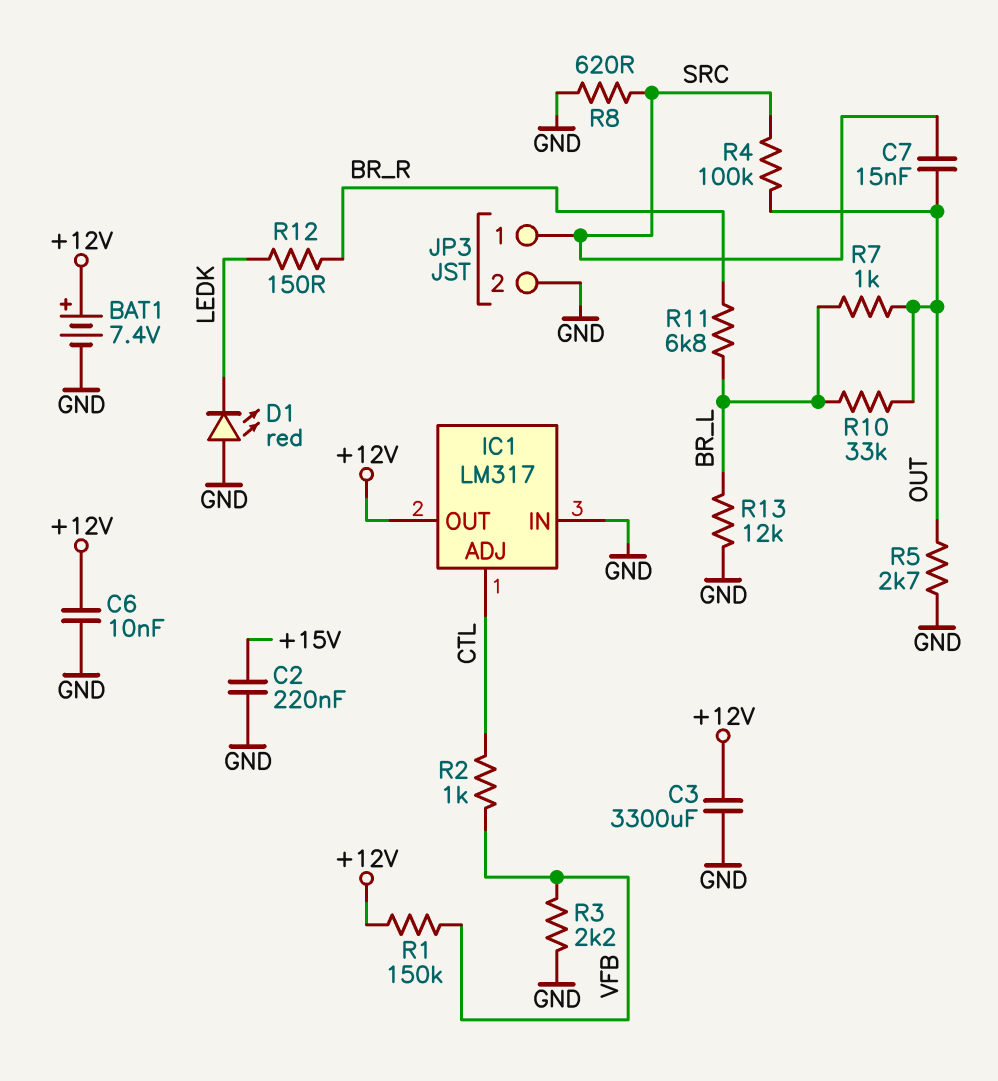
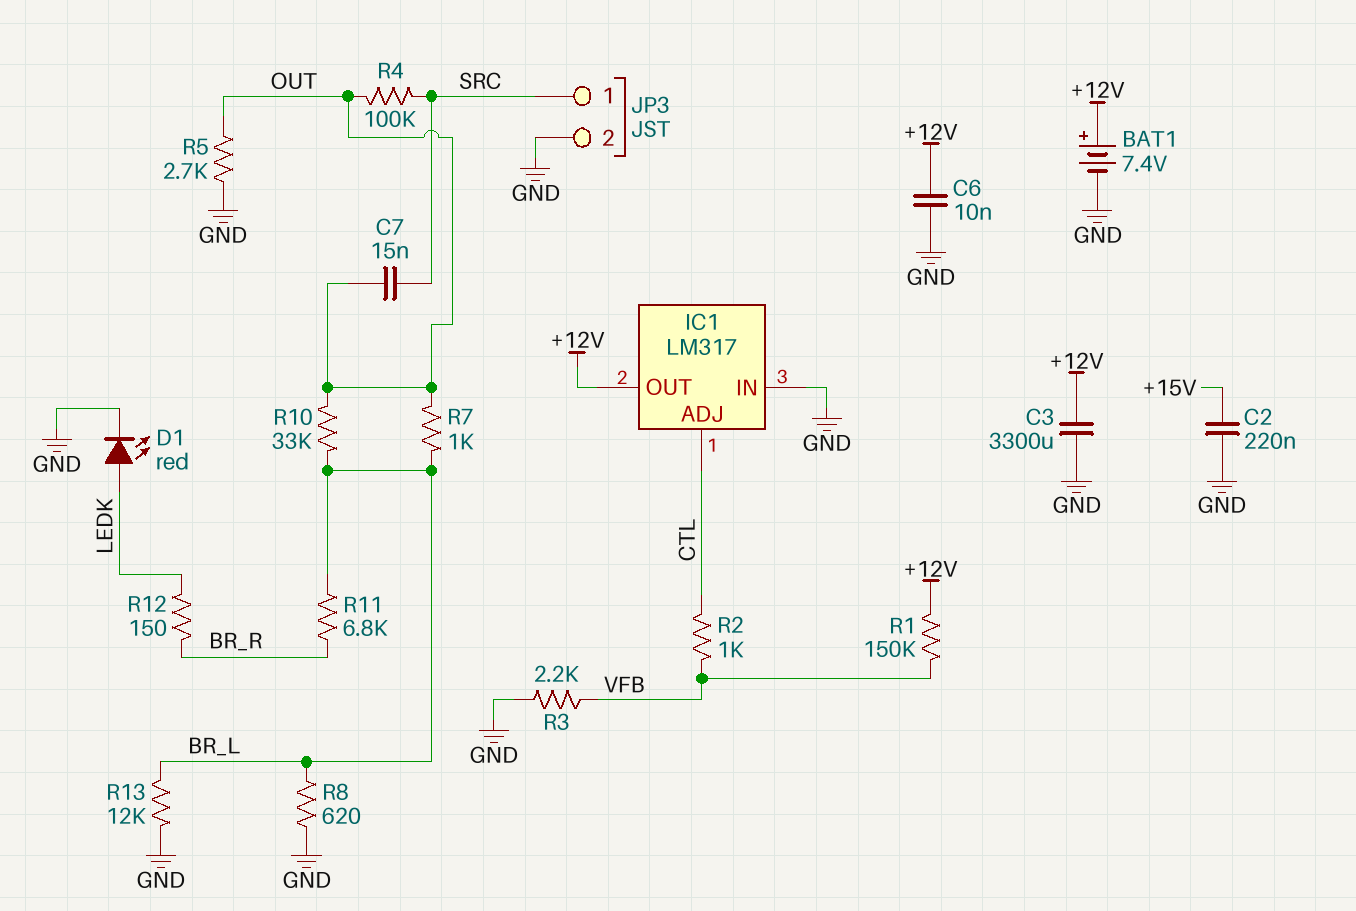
D1: LED red (A GND, K LEDK) -> LED red (A LEDK, K GND)
R8: 620 (GND, SRC) -> 620 (BR_L, GND)

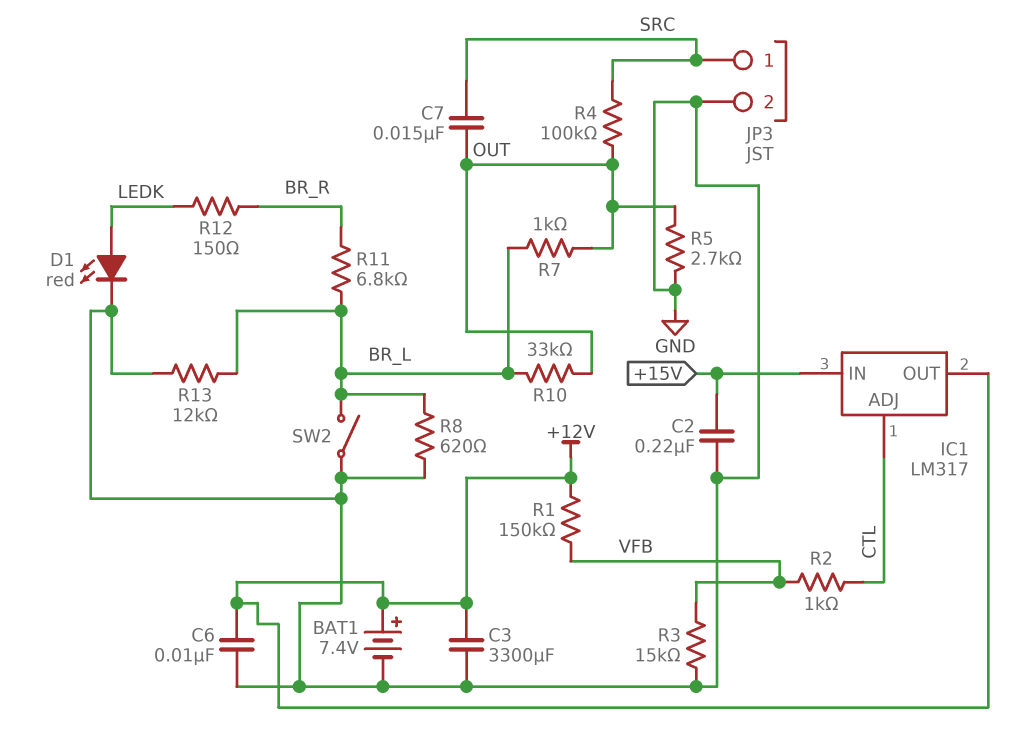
IC1 pin IN: GND -> +15V
R3: 2.2k (GND, VFB) -> 15k (GND, VFB)
SW2: none -> switch (BR_L, GND)

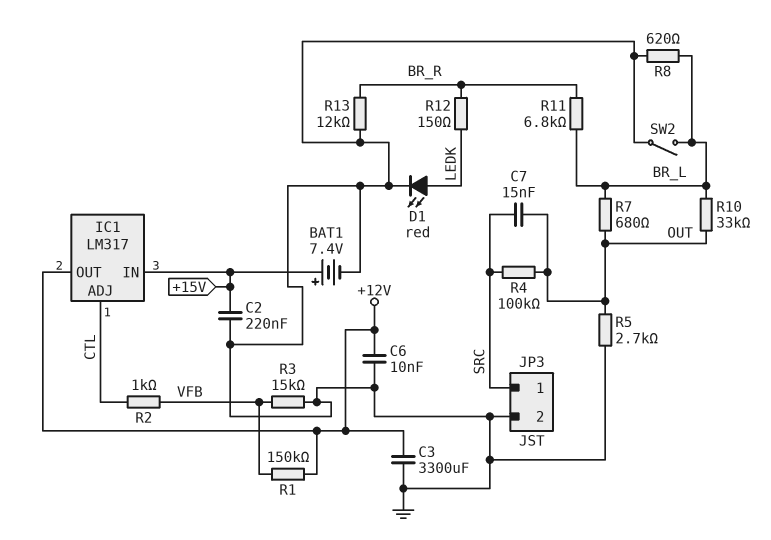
BAT1: 7.4V (plus +12V, minus GND) -> 7.4V (plus +15V, minus GND)
R7: 1k (BR_L, OUT) -> 680 (BR_L, OUT)
R13: 12k (BR_L, GND) -> 12k (BR_R, GND)

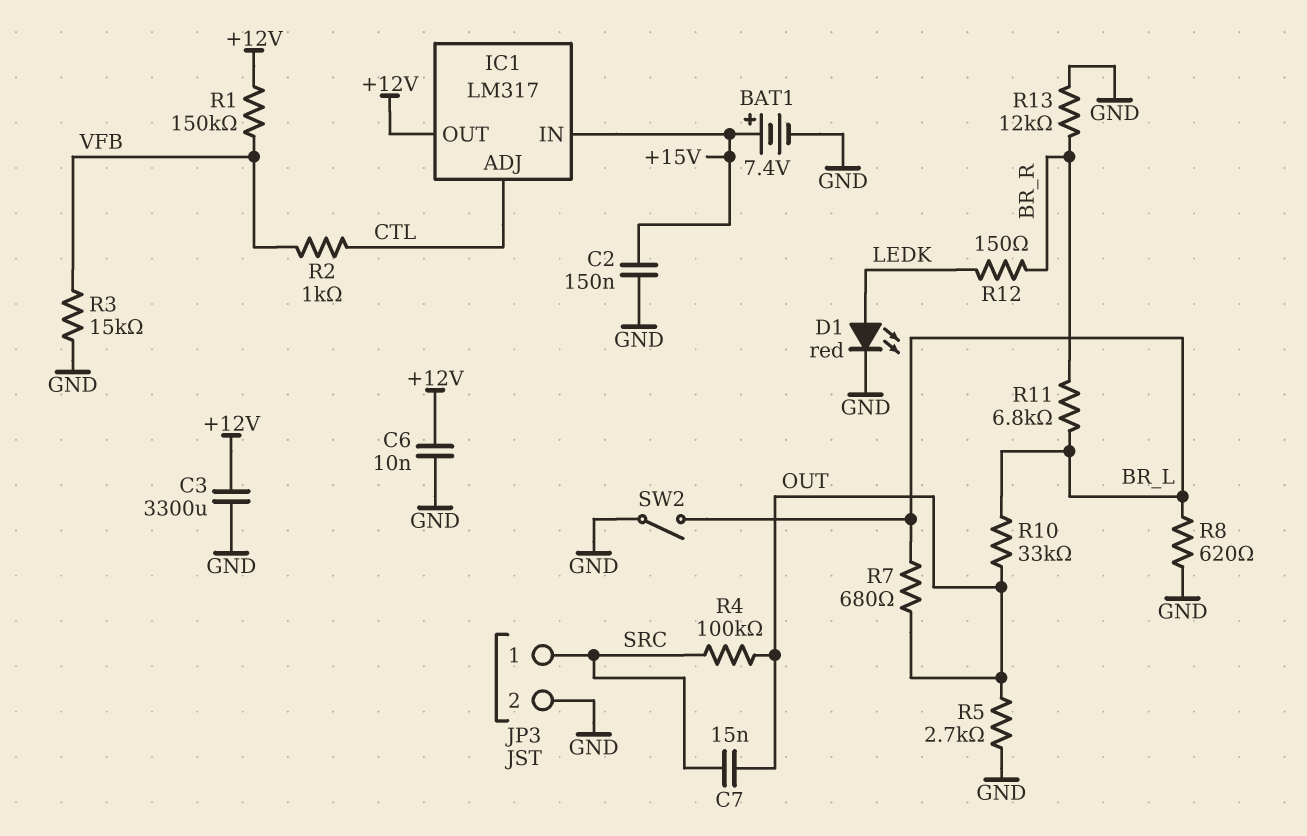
C2: 220nF (+15V, GND) -> 150nF (+15V, GND)

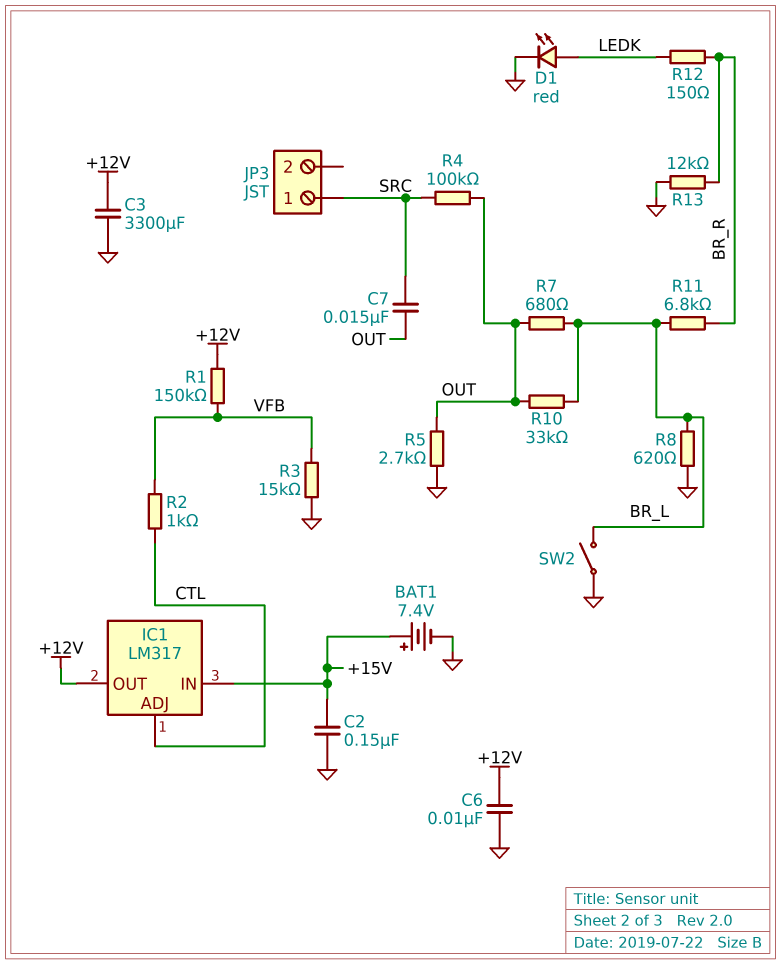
JP3 pin 2: GND -> none

